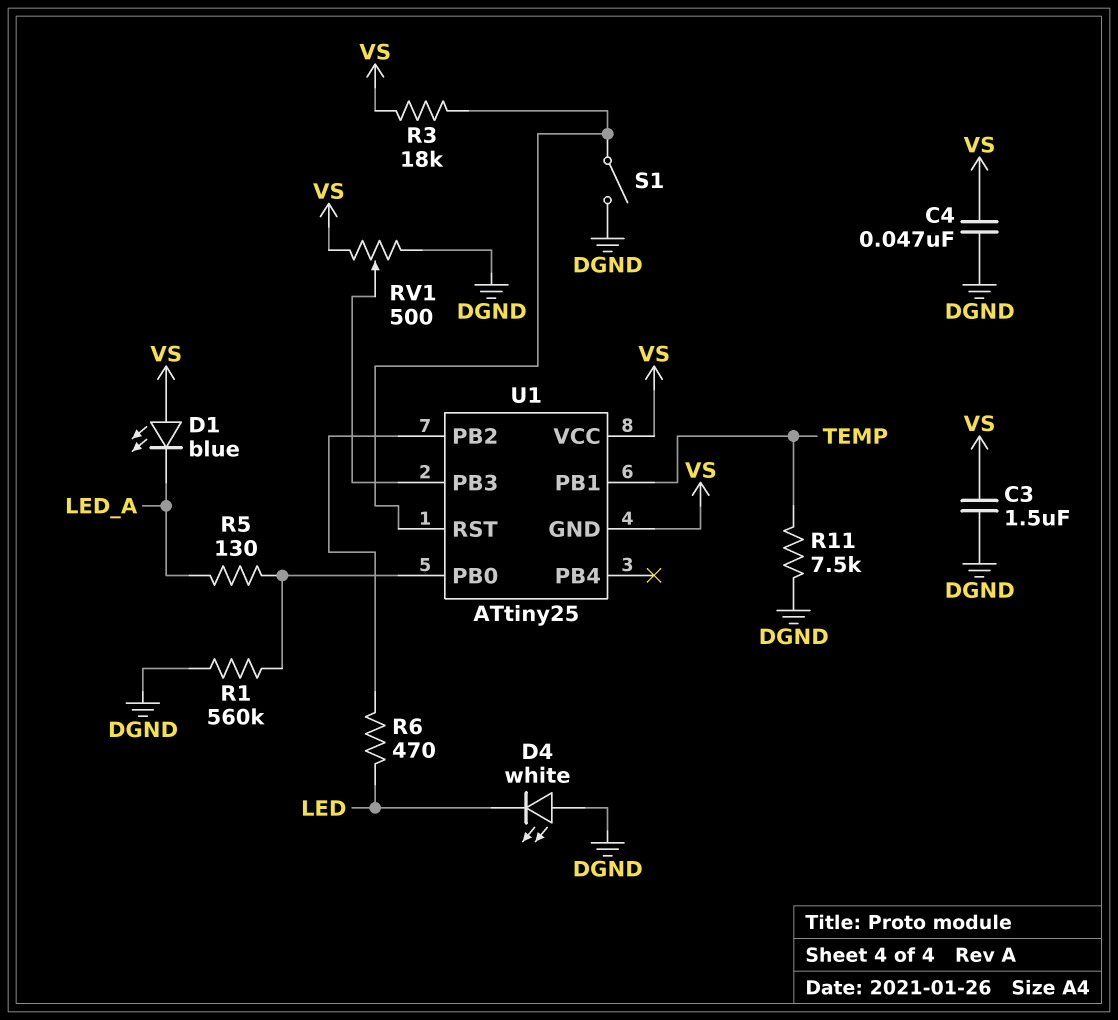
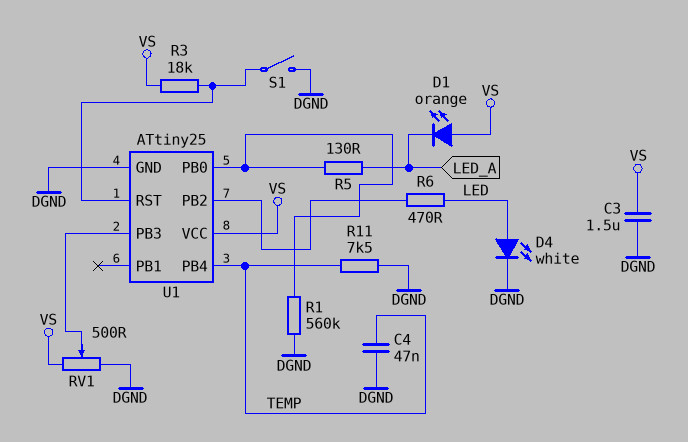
C4: 47nF (DGND, VS) -> 47nF (DGND, TEMP)
D1: LED blue (A VS, K LED_A) -> LED orange (A VS, K LED_A)
D4: LED white (A DGND, K LED) -> LED white (A LED, K DGND)
U1 pin GND: VS -> DGND
U1 pin PB1: TEMP -> none
U1 pin PB4: none -> TEMP

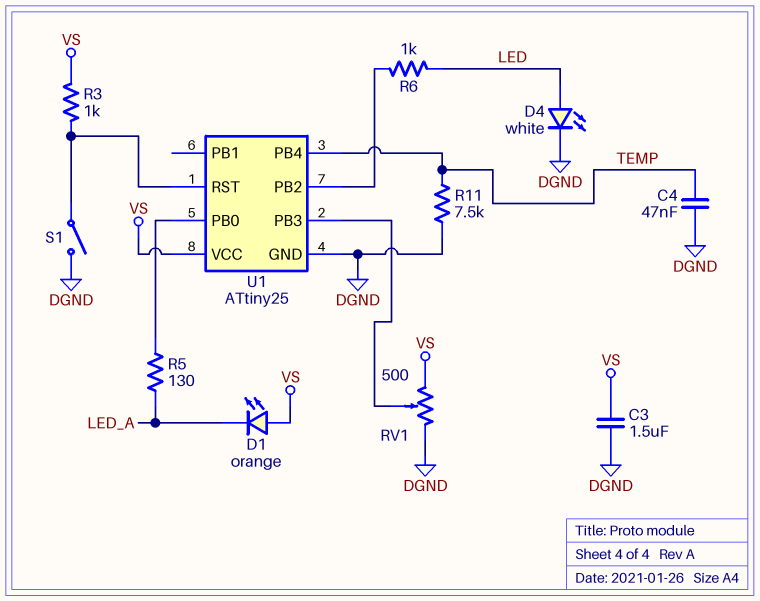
R1: 560k (DGND, U1/PB0) -> none
R3: 18k (U1/RST, VS) -> 1k (U1/RST, VS)
R6: 470 (LED, U1/PB2) -> 1k (LED, U1/PB2)

